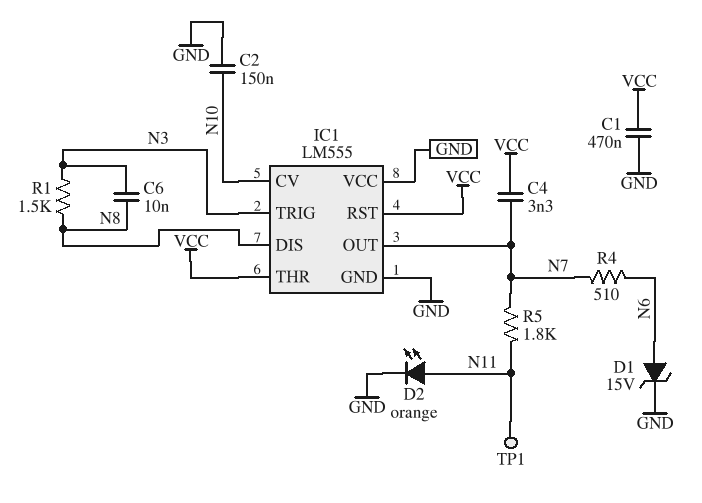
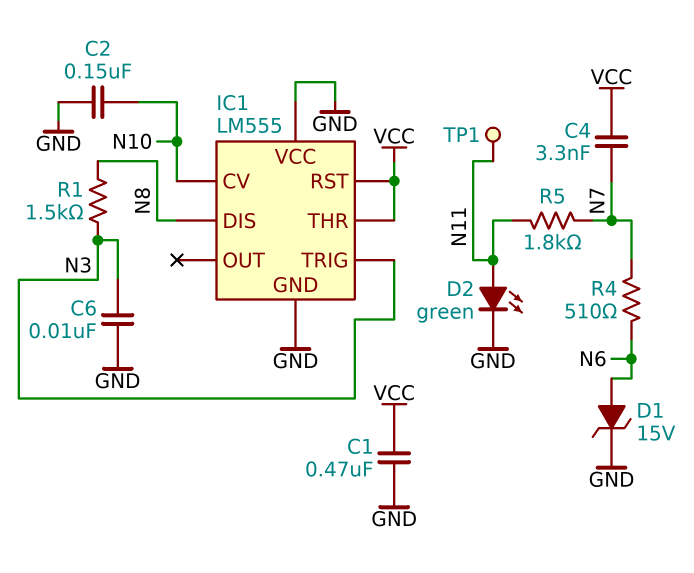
C6: 10nF (N3, N8) -> 10nF (GND, N3)
D2: LED orange (A N11, K GND) -> LED green (A N11, K GND)
IC1 pin OUT: N7 -> none

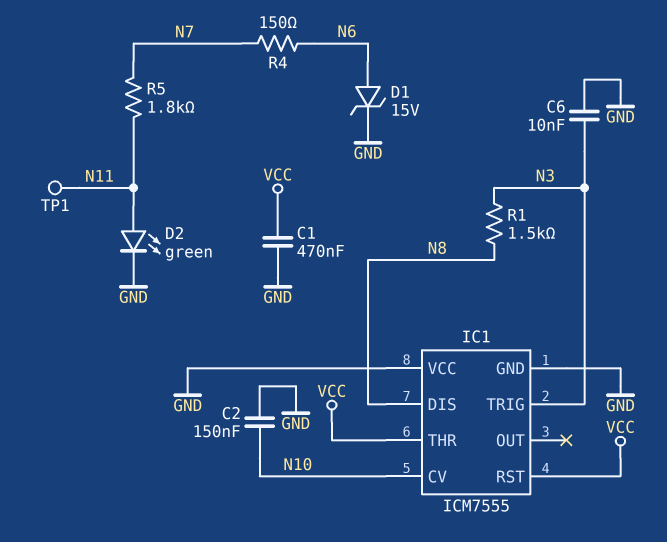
C4: 3.3nF (N7, VCC) -> none
IC1: LM555 -> ICM7555
R4: 510 (N6, N7) -> 150 (N6, N7)

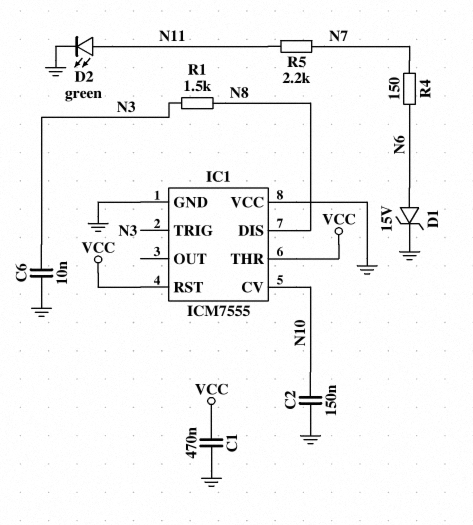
R5: 1.8k (N7, N11) -> 2.2k (N7, N11)
TP1: test point (N11) -> none

